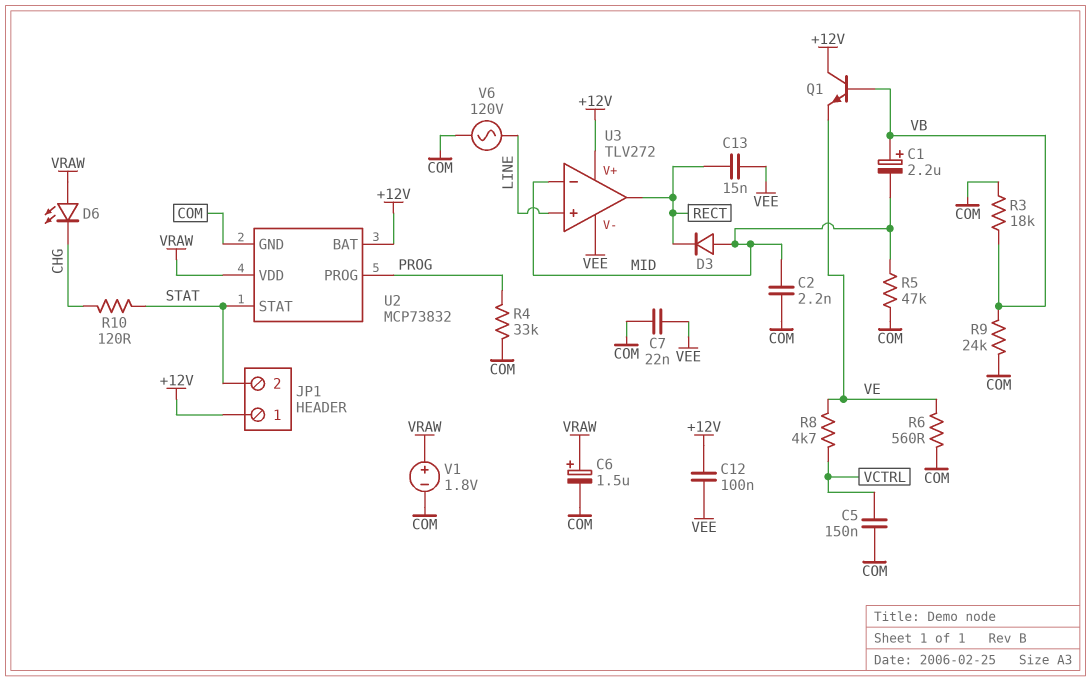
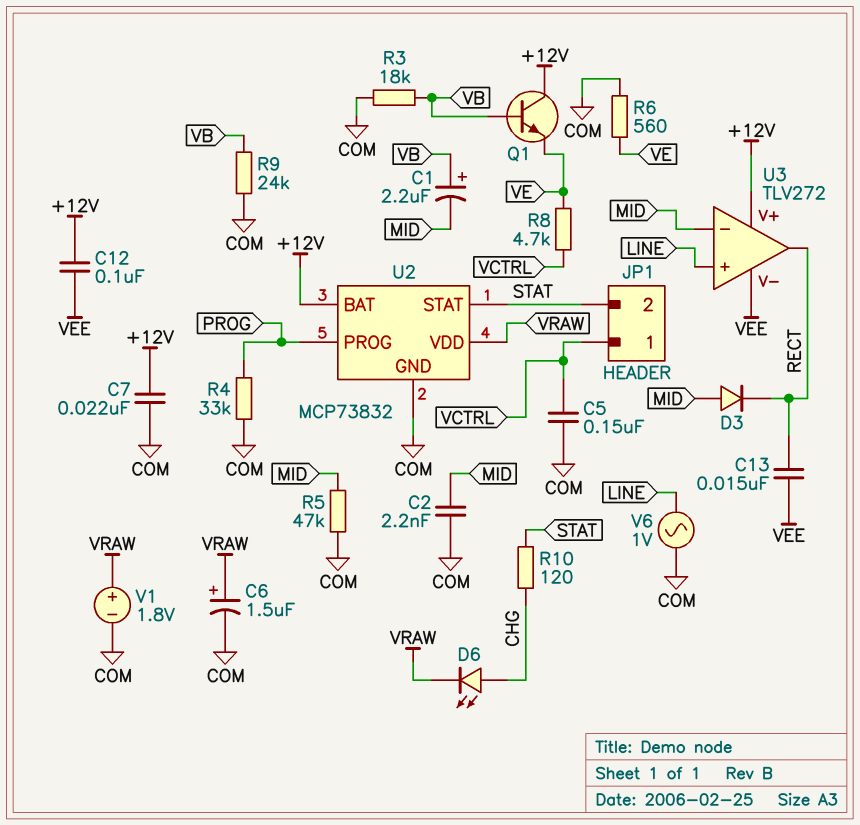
C7: 22nF (COM, VEE) -> 22nF (+12V, COM)
D6: LED (A VRAW, K CHG) -> LED (A CHG, K VRAW)
JP1 pin 1: +12V -> VCTRL
V6: AC 120V (COM, LINE) -> AC 1V (COM, LINE)

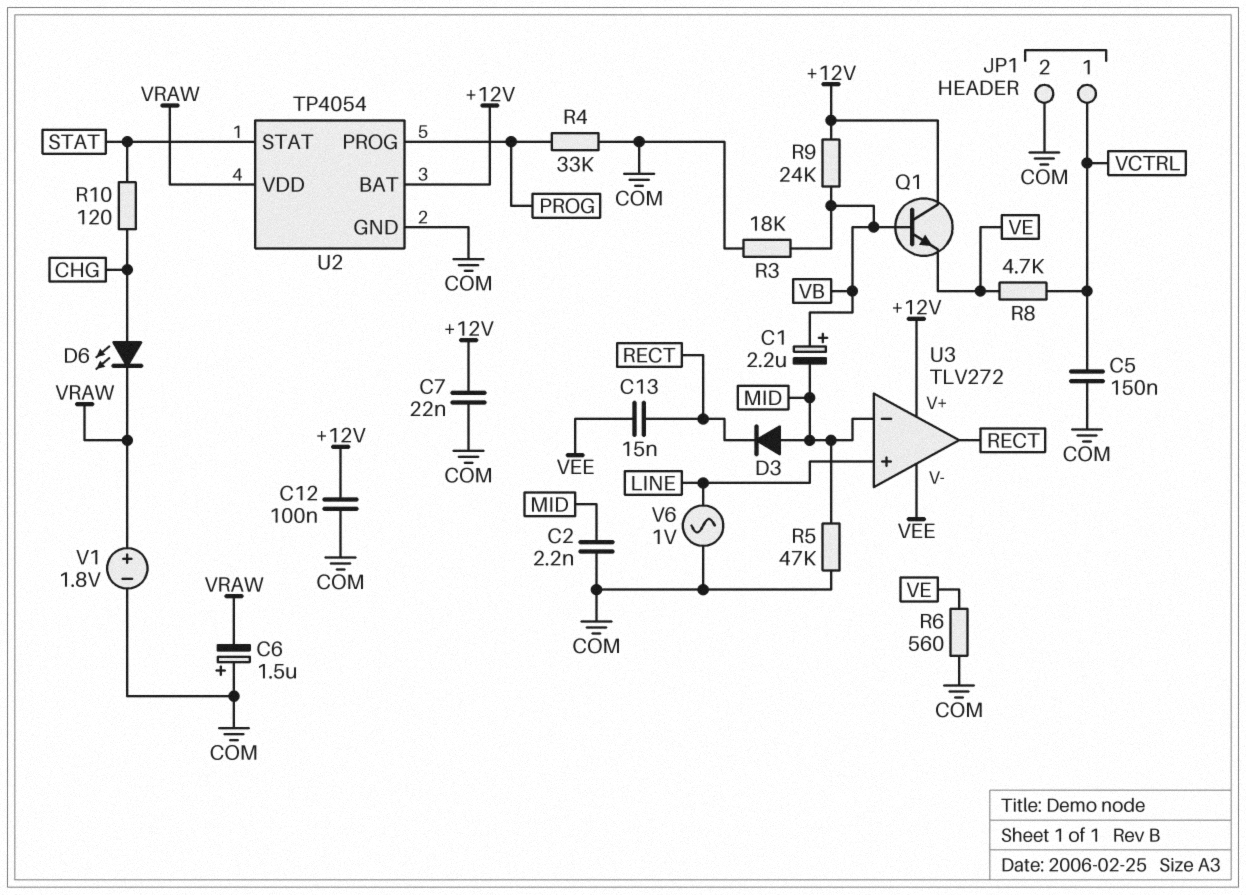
C6: 1.5uF (plus VRAW, minus COM) -> 1.5uF (plus COM, minus VRAW)
C12: 100nF (+12V, VEE) -> 100nF (+12V, COM)
JP1 pin 2: STAT -> COM
R9: 24k (COM, VB) -> 24k (+12V, VB)
U2: MCP73832 -> TP4054

